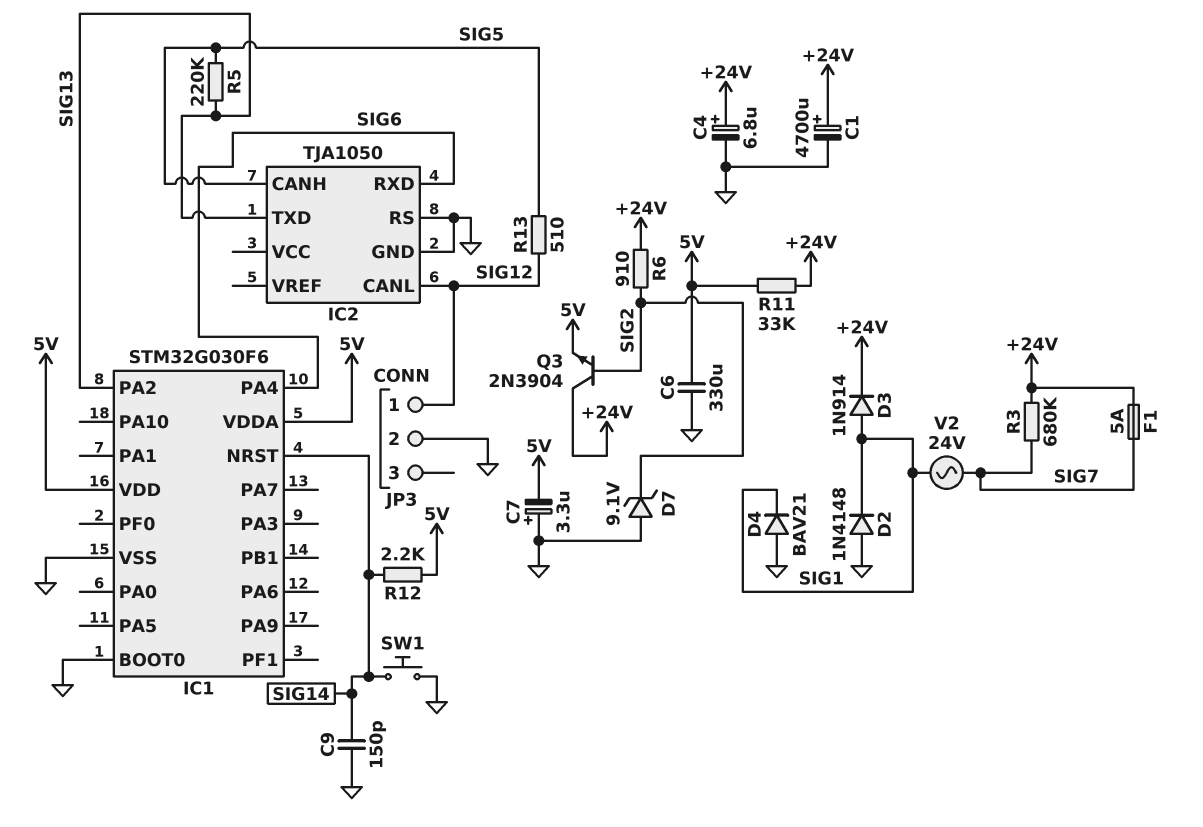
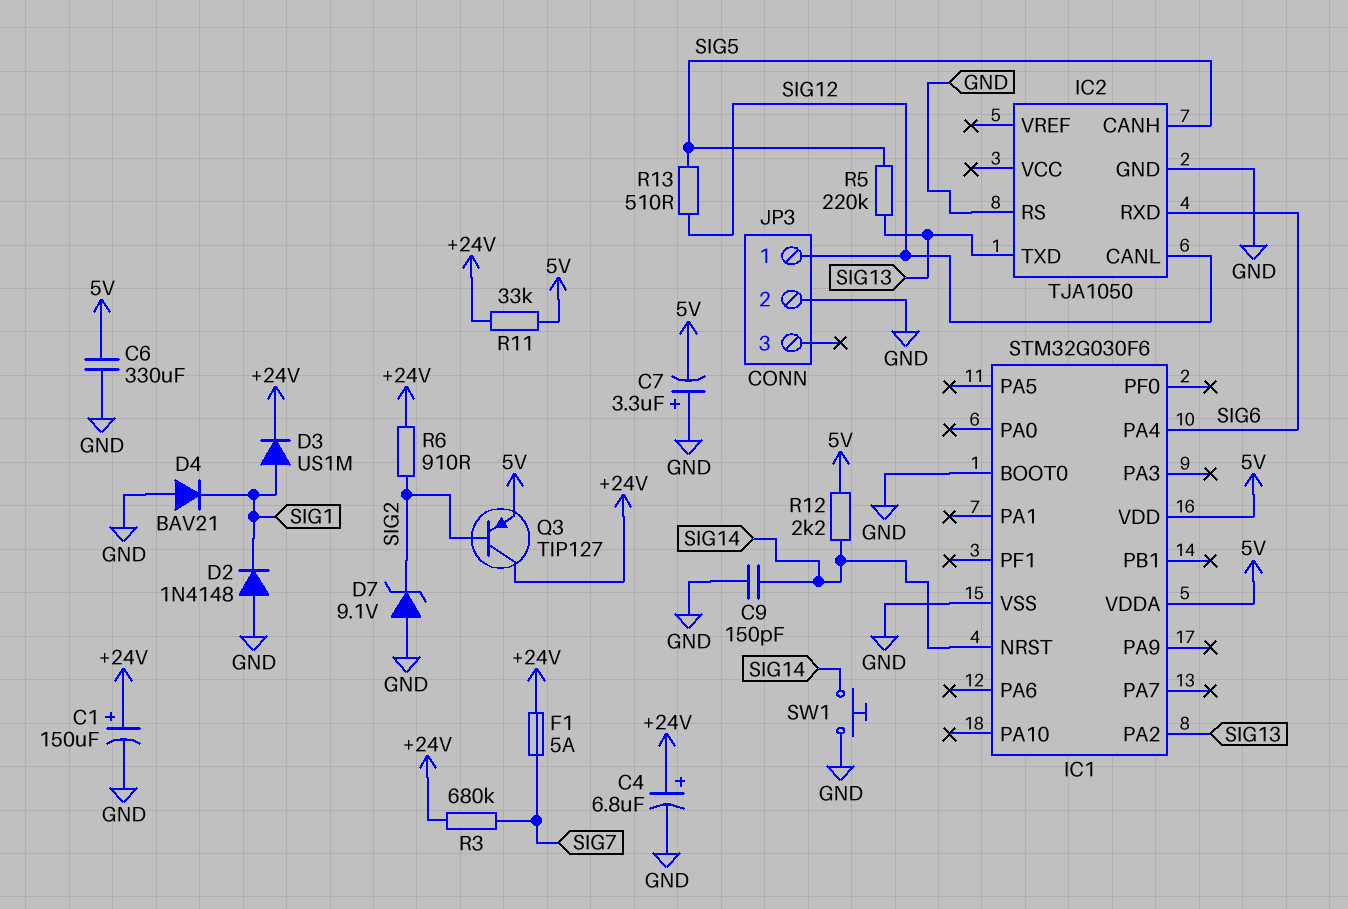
C1: 4700uF (plus +24V, minus GND) -> 150uF (plus +24V, minus GND)
D3: diode 1N914 (A SIG1, K +24V) -> diode US1M (A SIG1, K +24V)
Q3: NPN 2N3904 (B SIG2, C +24V, E 5V) -> PNP TIP127 (B SIG2, C +24V, E 5V)
V2: AC 24V (SIG1, SIG7) -> none

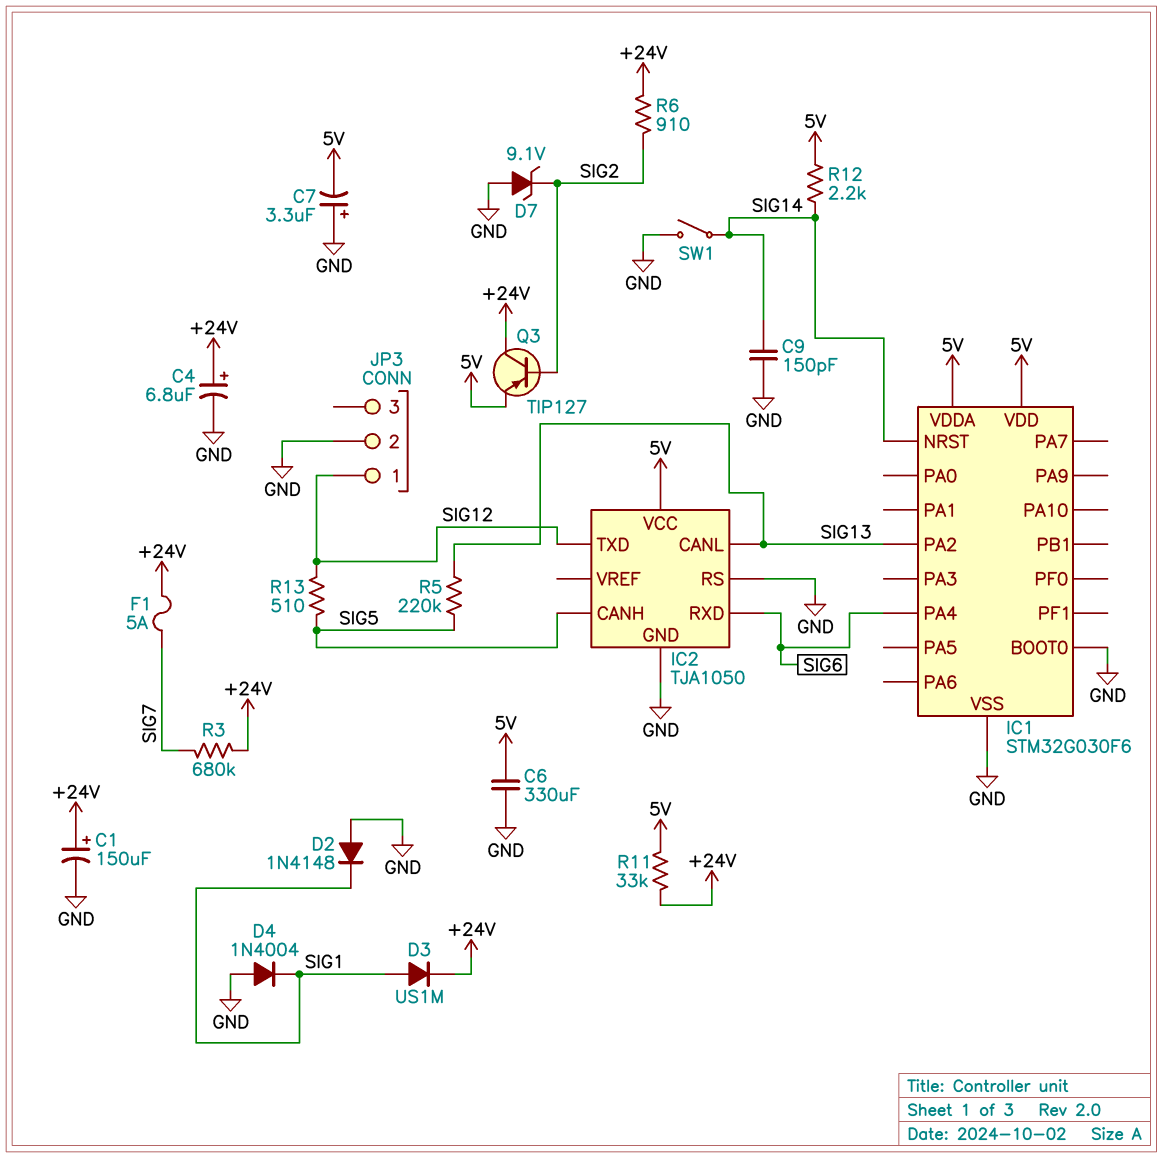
D4: diode BAV21 (A GND, K SIG1) -> diode 1N4004 (A GND, K SIG1)
IC2 pin CANL: SIG12 -> SIG13
IC2 pin TXD: SIG13 -> SIG12
IC2 pin VCC: none -> 5V
SW1: button (GND, SIG14) -> switch (GND, SIG14)

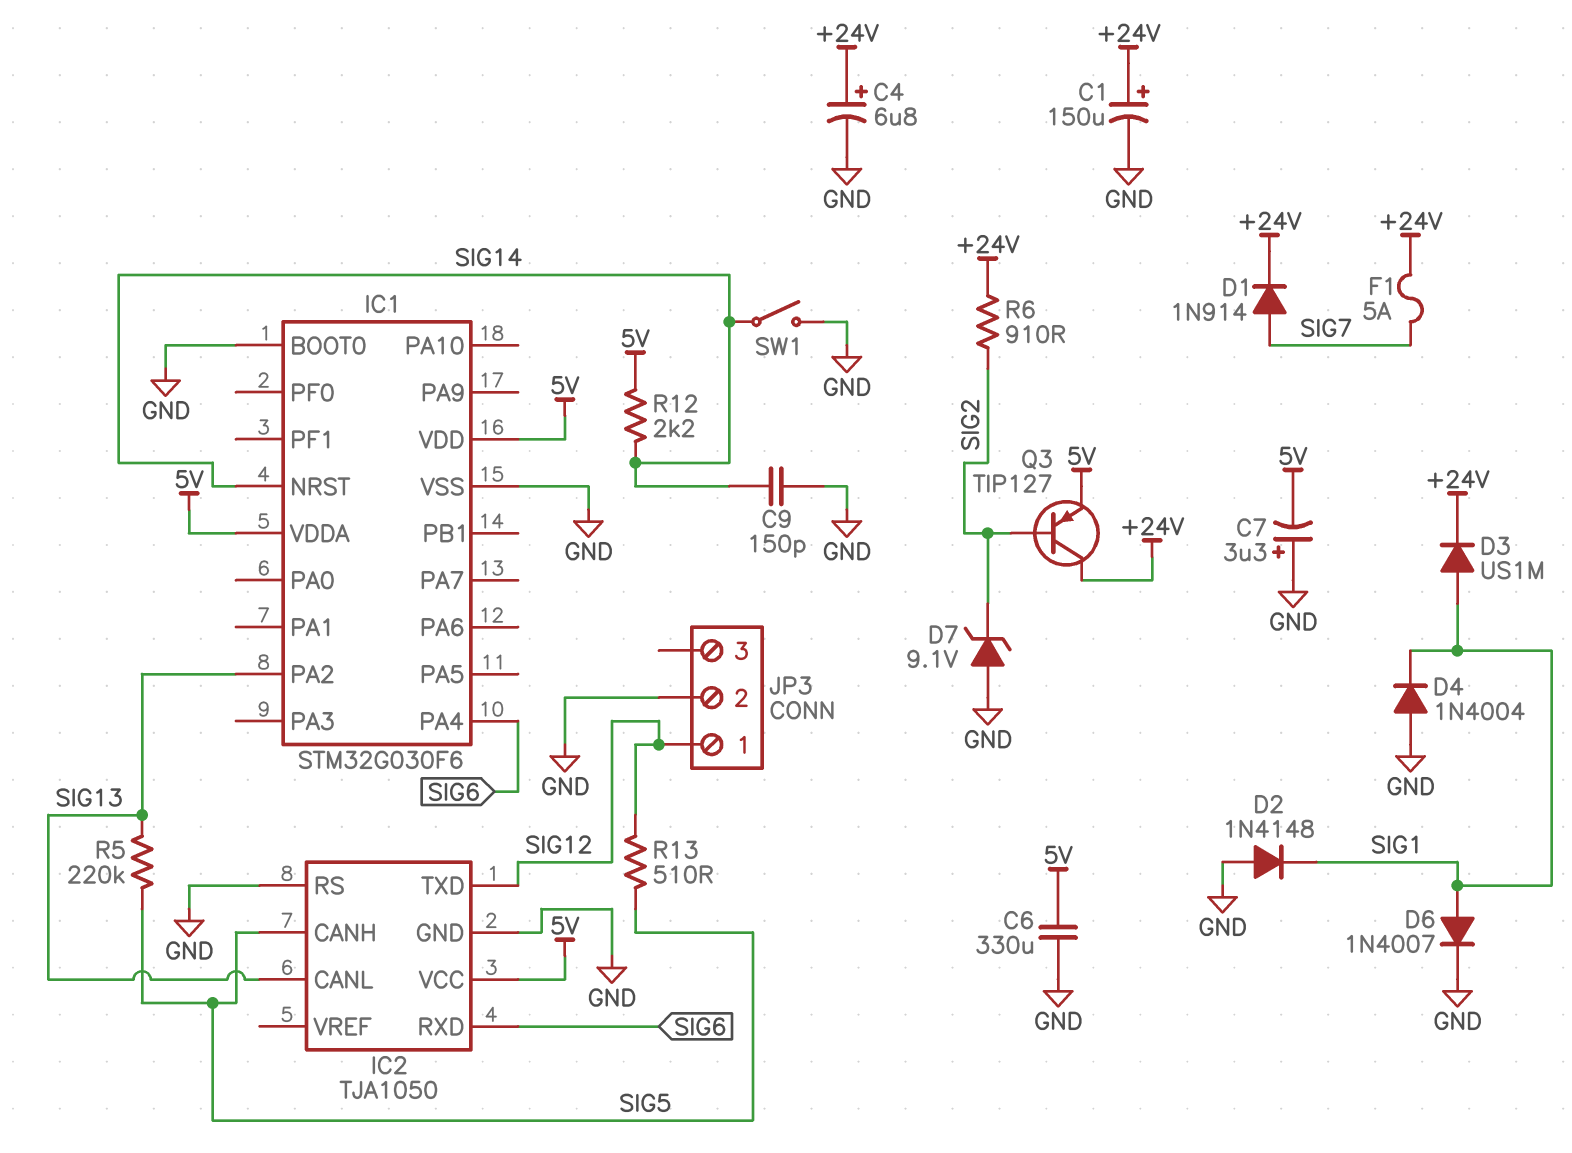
D1: none -> diode 1N914 (A SIG7, K +24V)
D6: none -> diode 1N4007 (A SIG1, K GND)
R3: 680k (+24V, SIG7) -> none
R11: 33k (+24V, 5V) -> none

